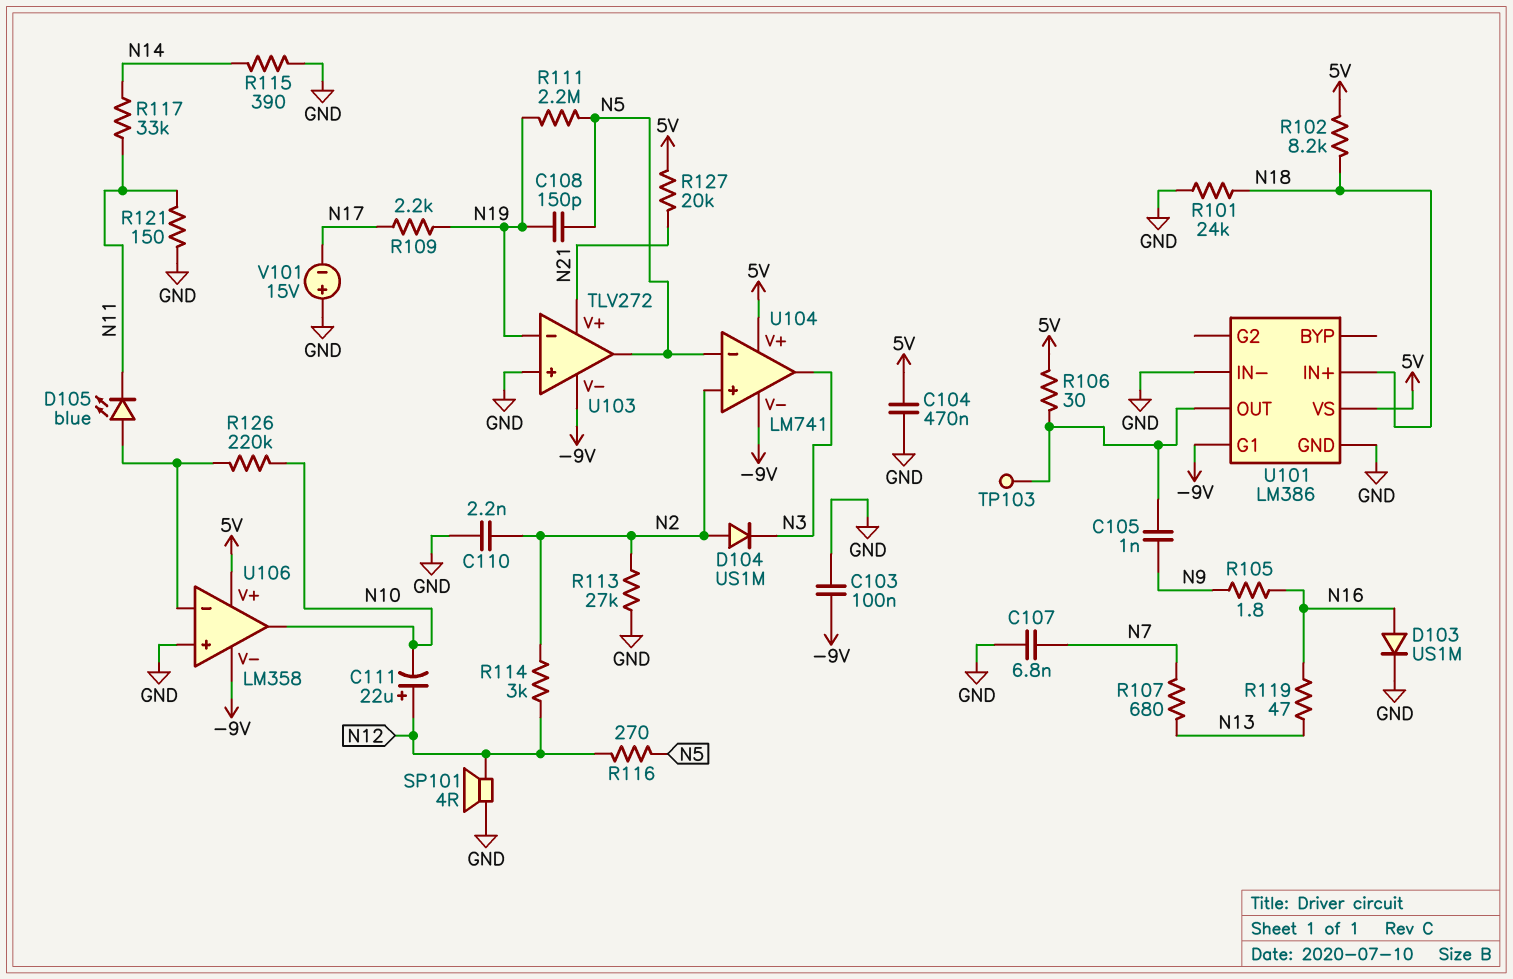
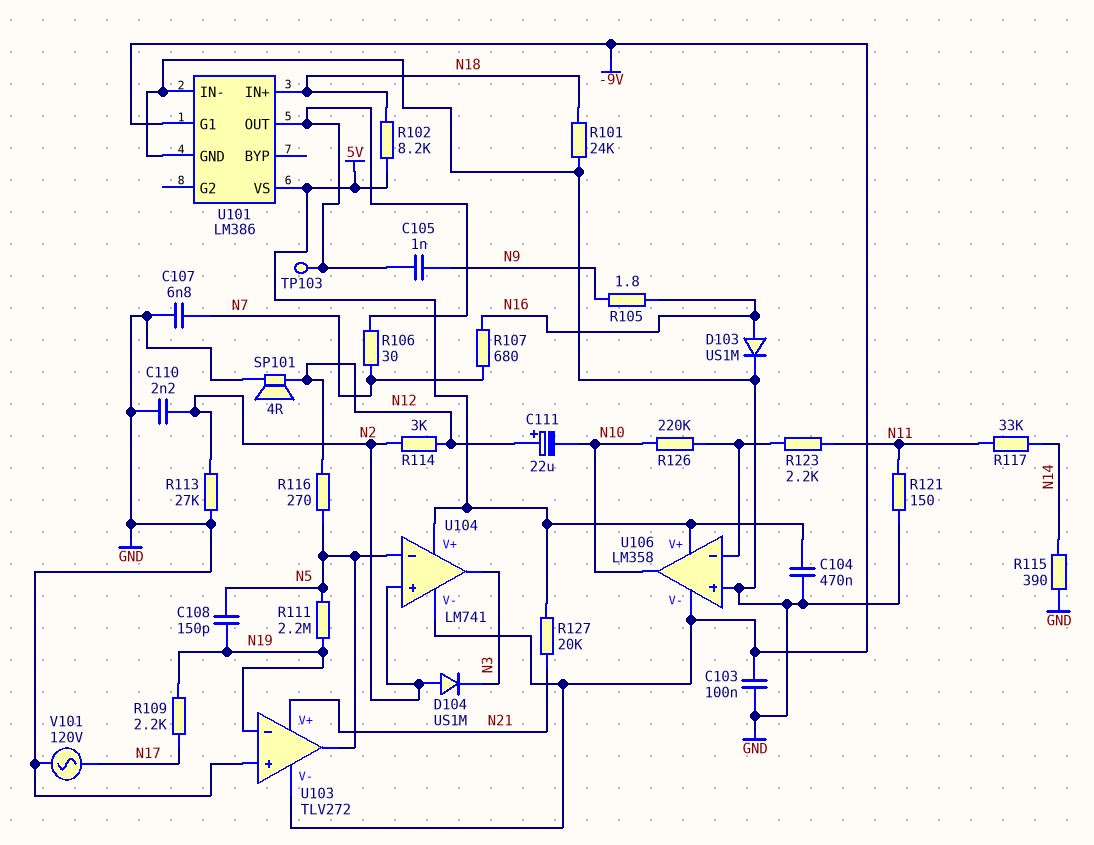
D105: LED blue (A U106/in-, K N11) -> none
R106: 30 (5V, U101/OUT) -> 30 (N7, U101/OUT)
R107: 680 (N7, N13) -> 680 (N7, N16)
R119: 47 (N13, N16) -> none
R123: none -> 2.2k (N11, U106/in-)
V101: 15V (plus GND, minus N17) -> AC 120V (GND, N17)

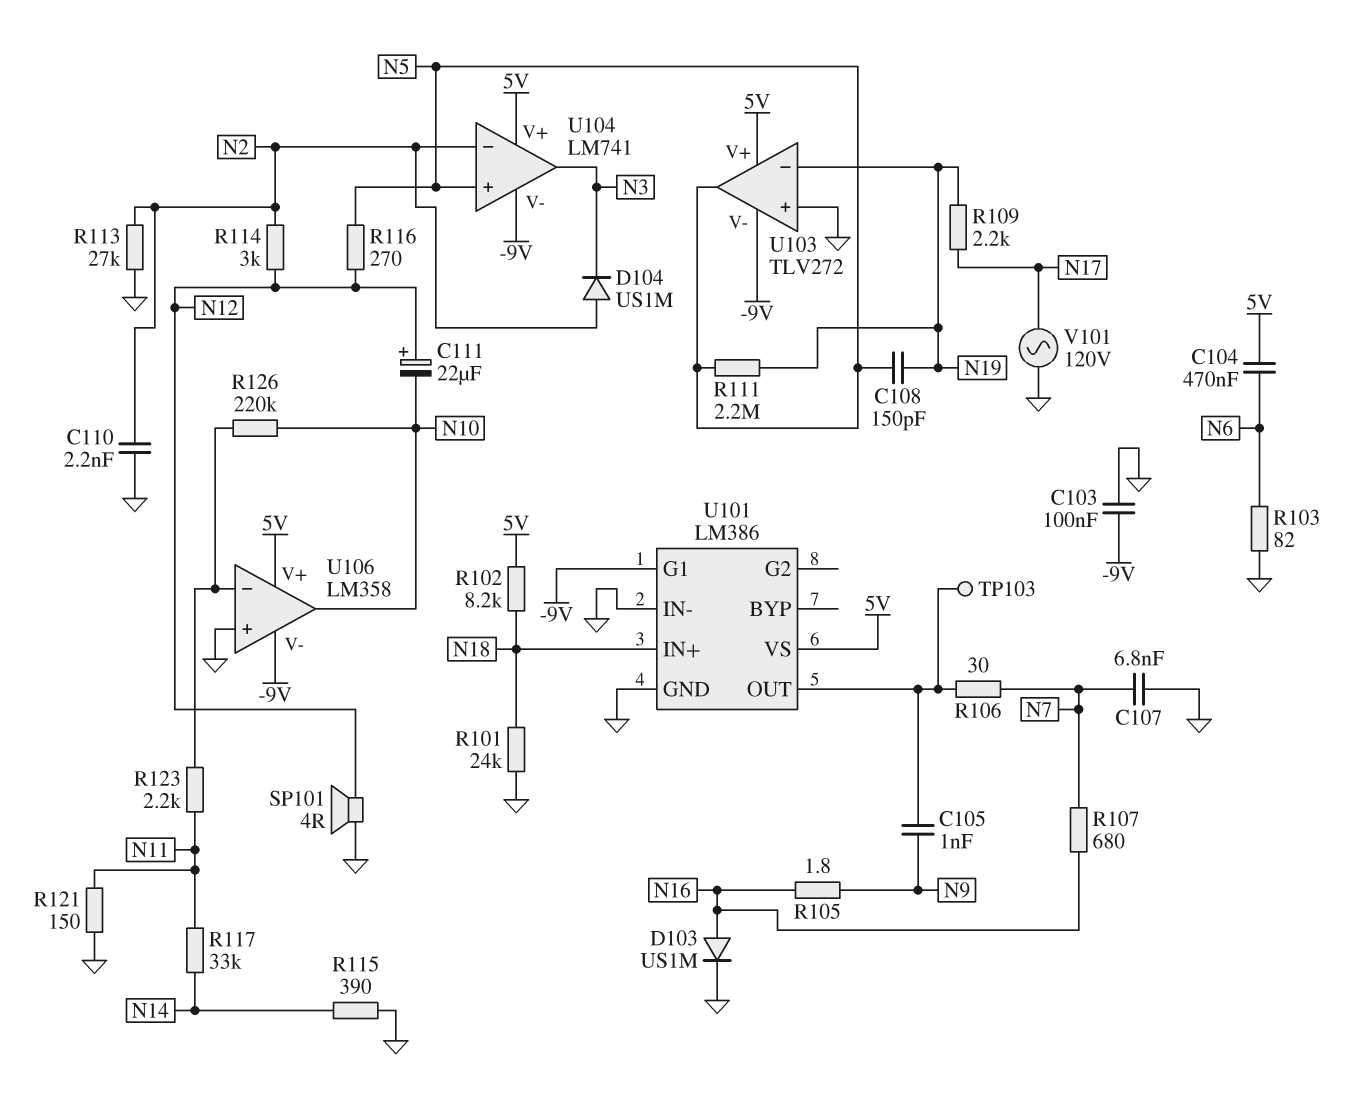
C104: 470nF (5V, GND) -> 470nF (5V, N6)
R103: none -> 82 (GND, N6)
R127: 20k (5V, N21) -> none
U103 pin V+: N21 -> 5V
U104 pin in+: N2 -> N5
U104 pin in-: N5 -> N2

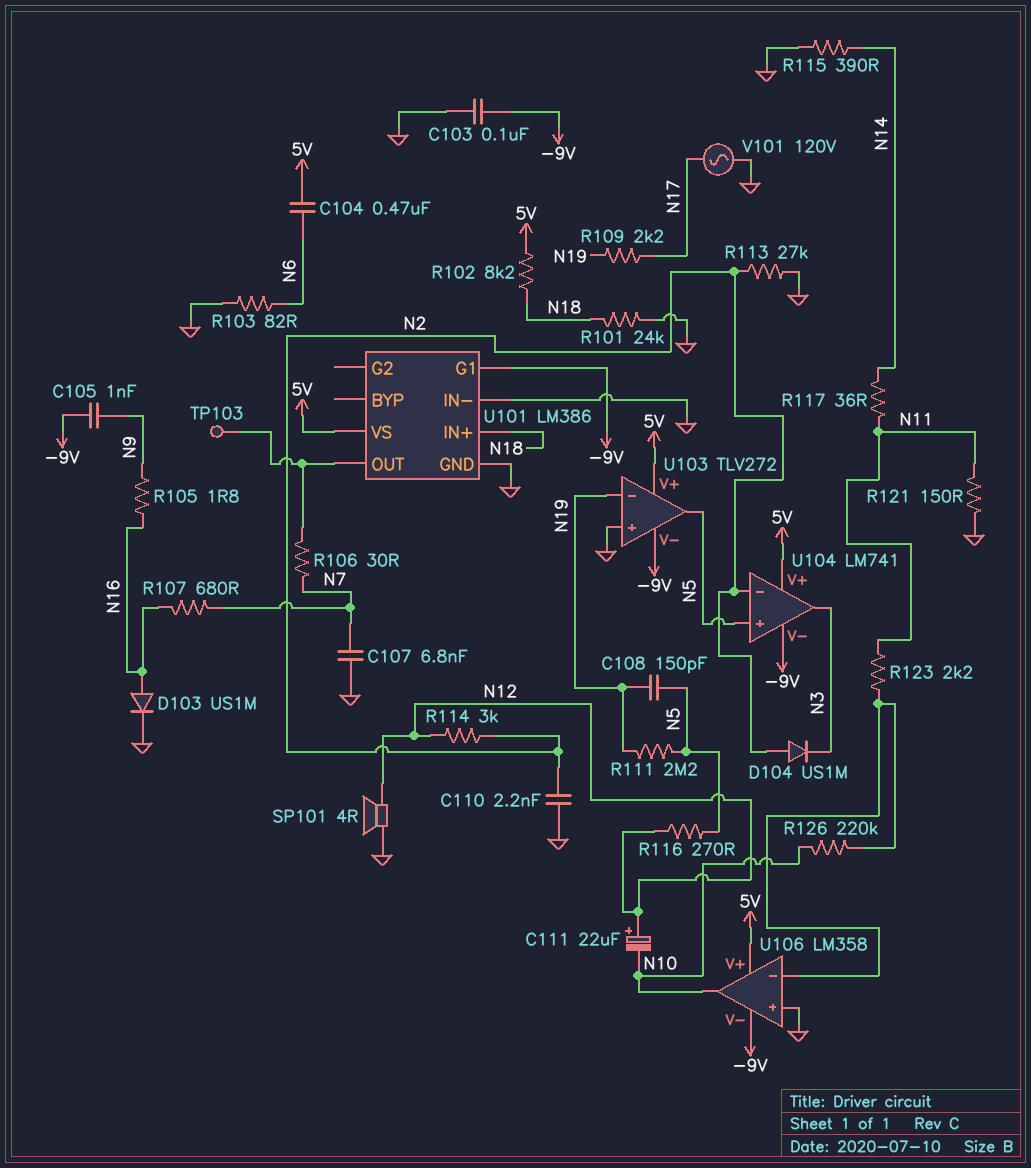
C105: 1nF (N9, U101/OUT) -> 1nF (-9V, N9)
R117: 33k (N11, N14) -> 36 (N11, N14)

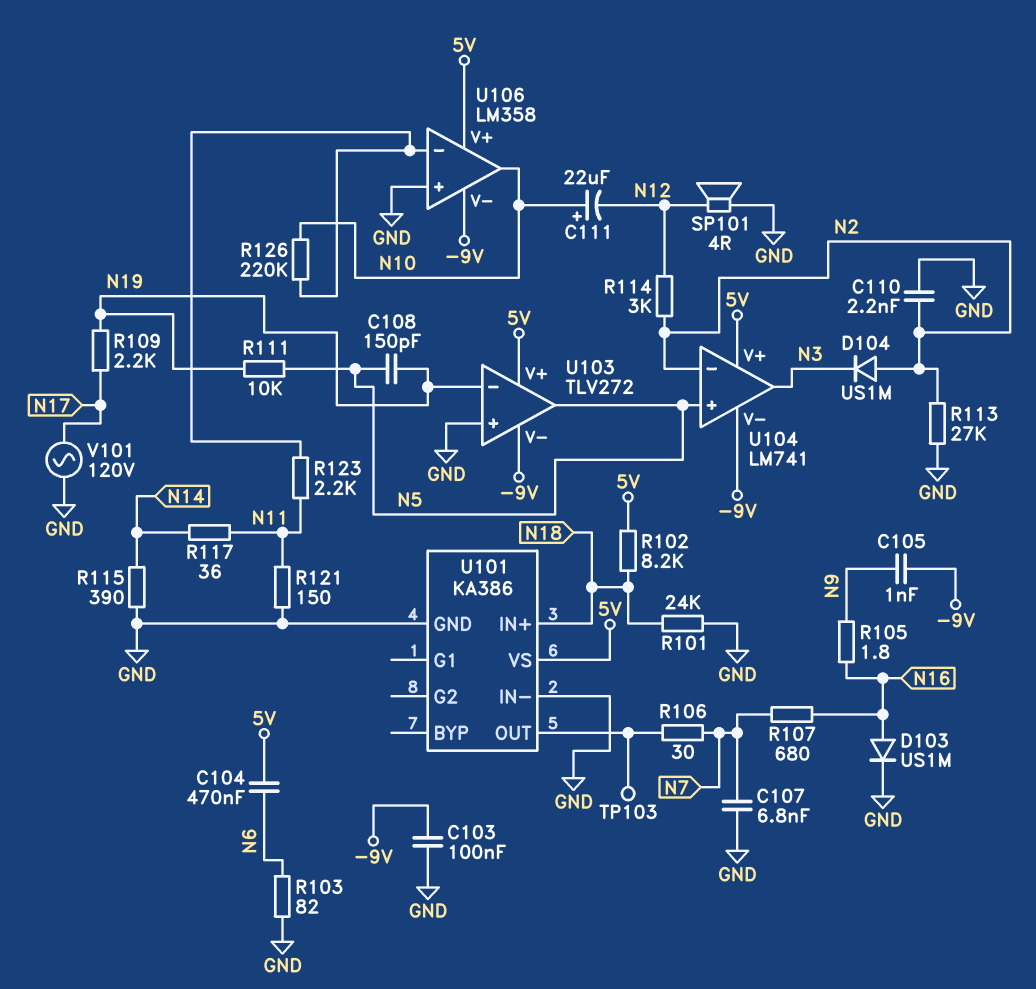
C111: 22uF (plus N12, minus N10) -> 22uF (plus N10, minus N12)
R111: 2.2M (N5, N19) -> 10k (N5, N19)
R116: 270 (N5, N12) -> none
U101: LM386 -> KA386
U101 pin G1: -9V -> none

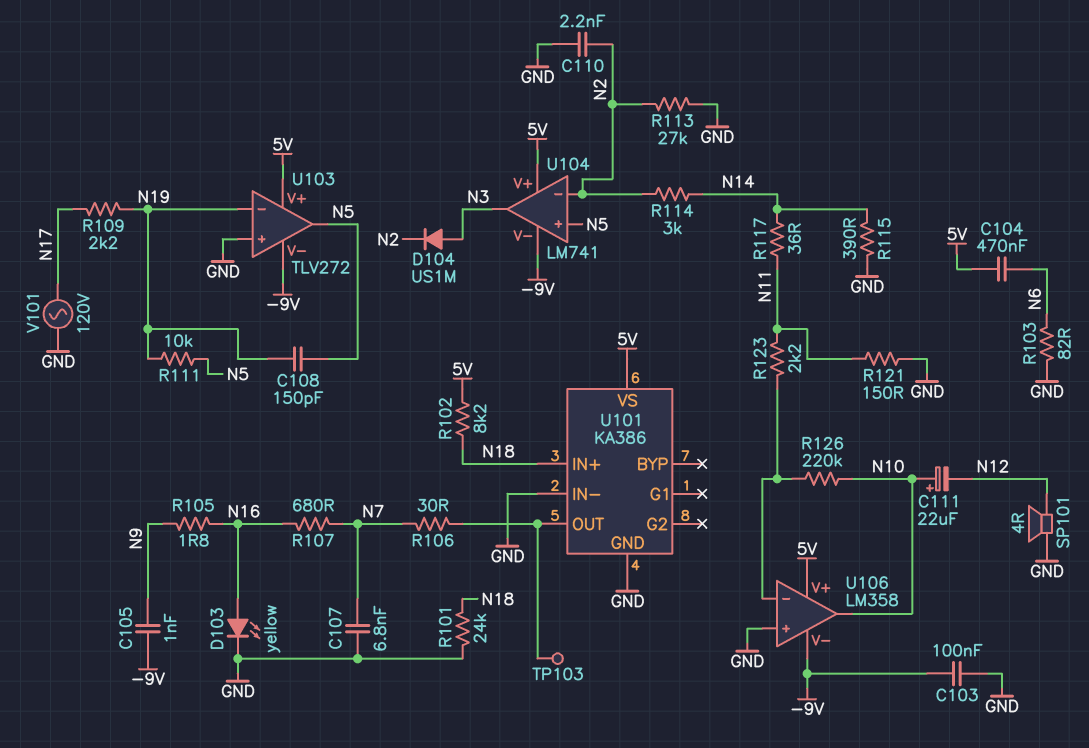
D103: diode US1M (A N16, K GND) -> LED yellow (A N16, K GND)
D104: diode US1M (A N2, K N3) -> diode US1M (A N3, K N2)
R114: 3k (N2, N12) -> 3k (N2, N14)

